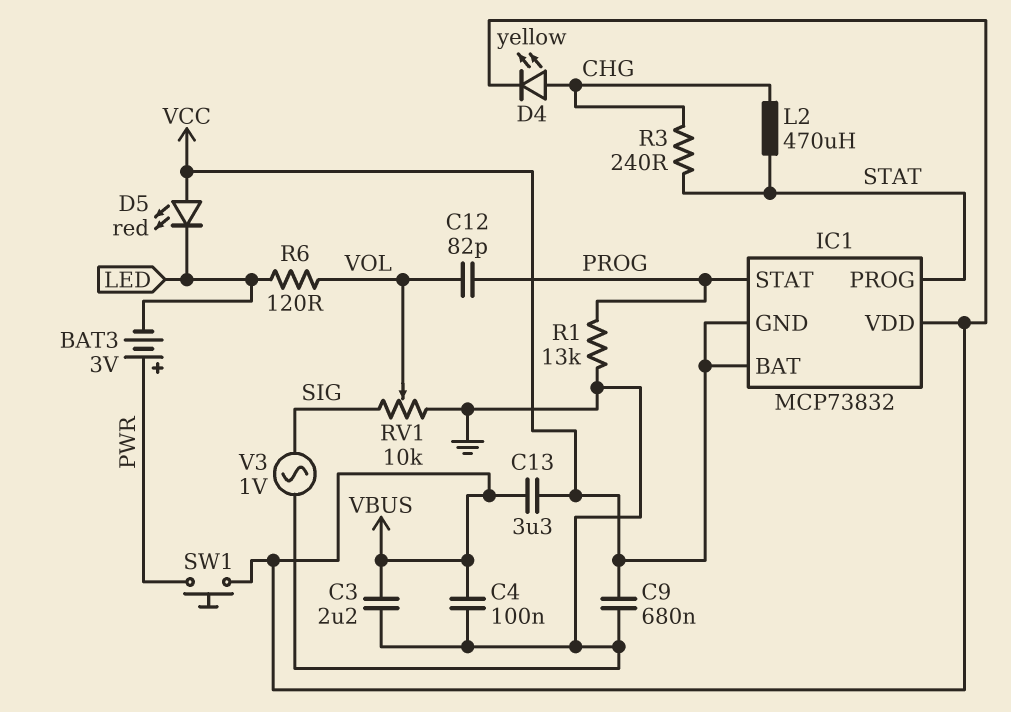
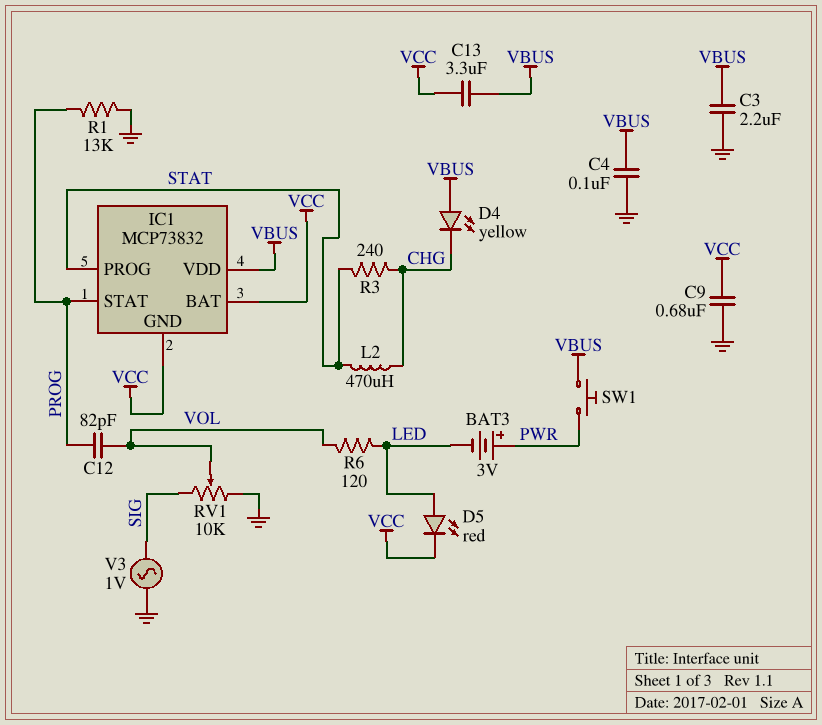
D4: LED yellow (A CHG, K VBUS) -> LED yellow (A VBUS, K CHG)
D5: LED red (A VCC, K LED) -> LED red (A LED, K VCC)

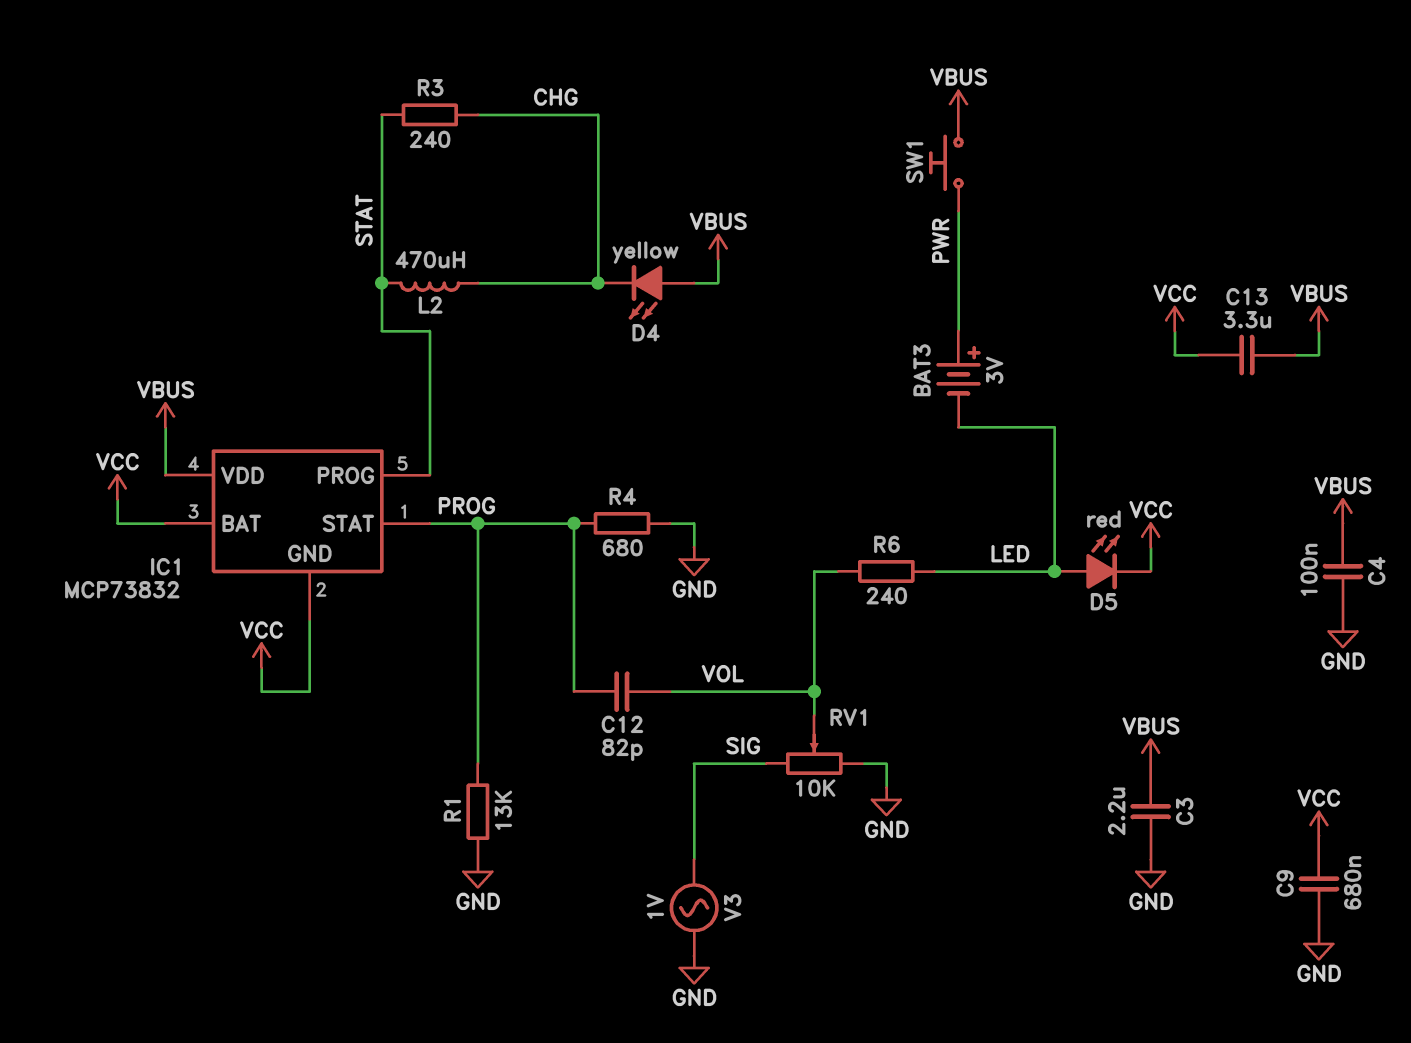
R4: none -> 680 (GND, PROG)
R6: 120 (LED, VOL) -> 240 (LED, VOL)

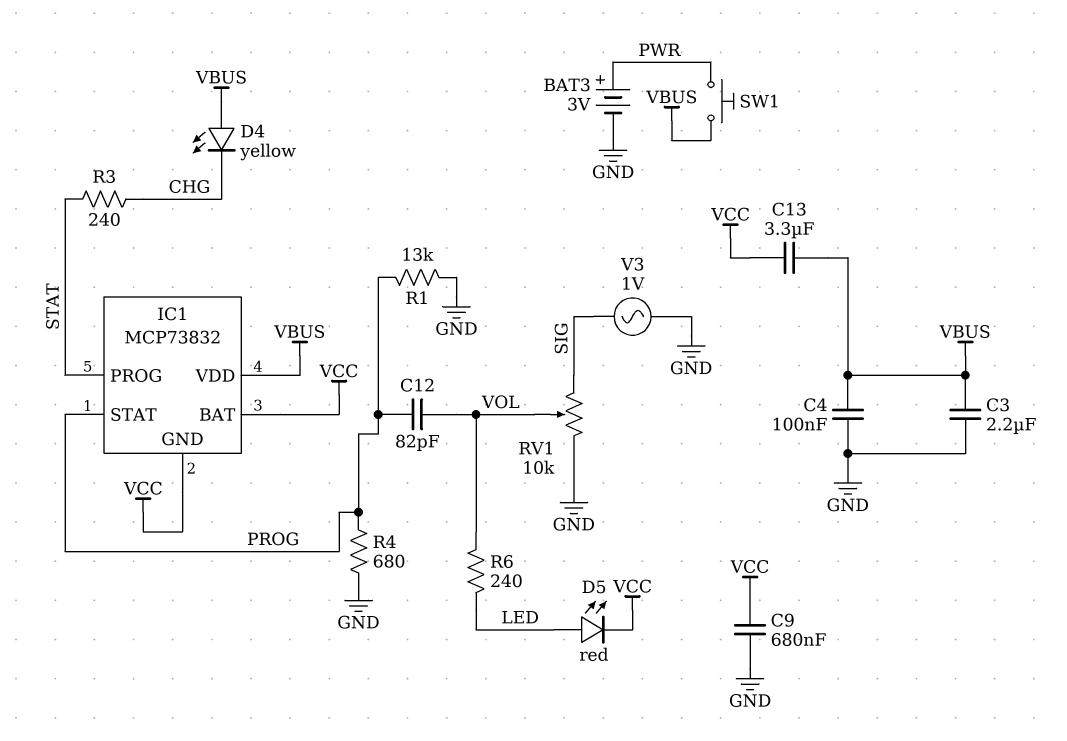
BAT3: 3V (plus PWR, minus LED) -> 3V (plus PWR, minus GND)
L2: 470uH (CHG, STAT) -> none

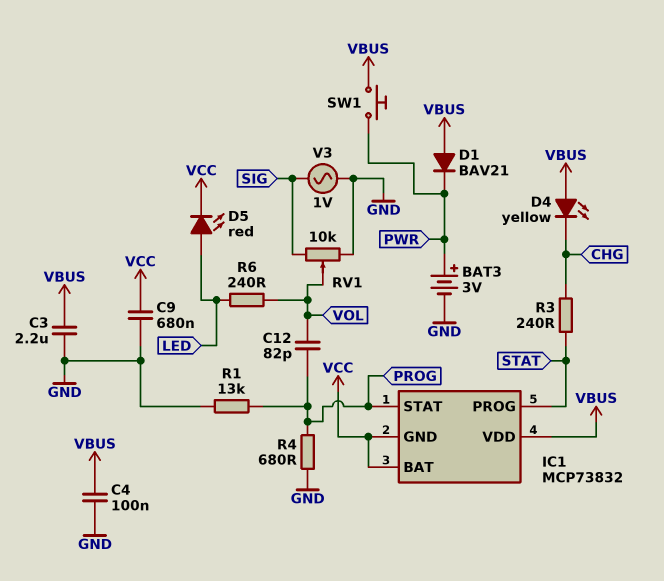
C13: 3.3uF (VBUS, VCC) -> none
D1: none -> diode BAV21 (A VBUS, K PWR)

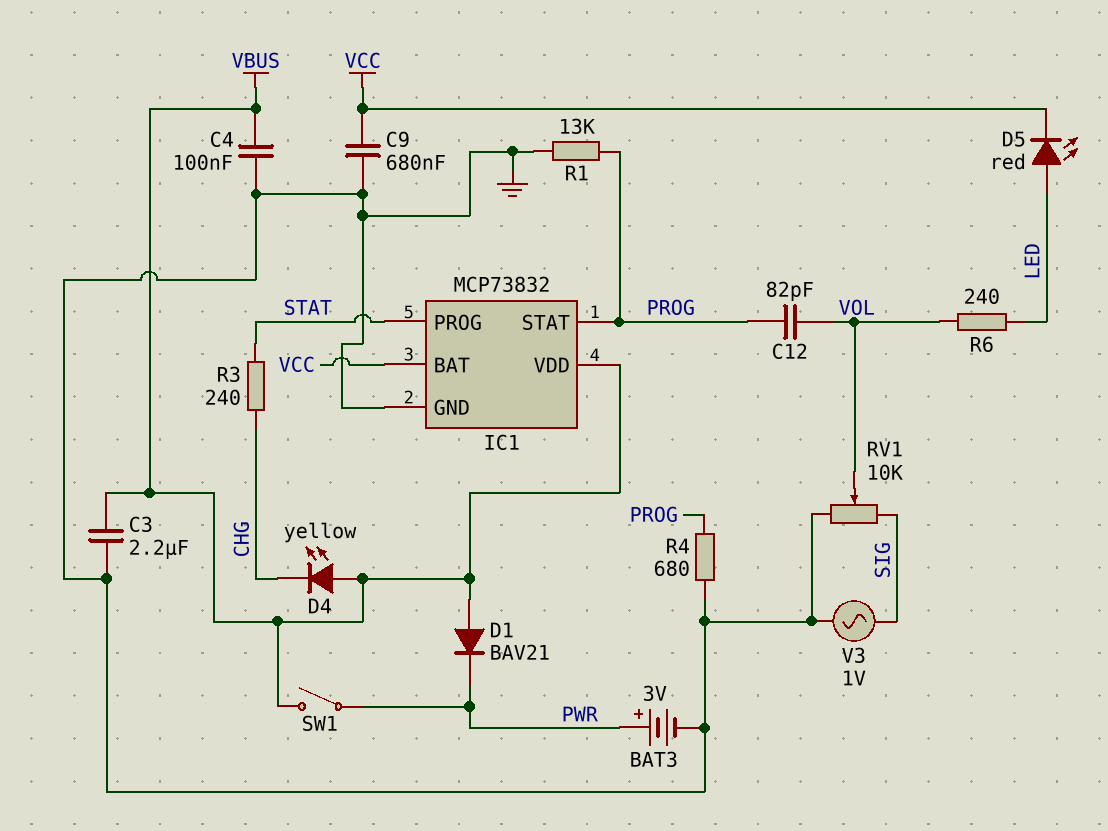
IC1 pin GND: VCC -> GND
SW1: button (PWR, VBUS) -> switch (PWR, VBUS)

